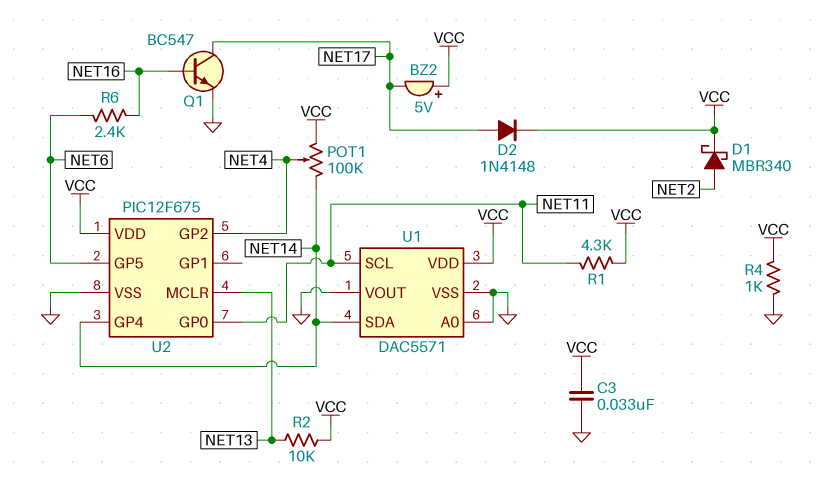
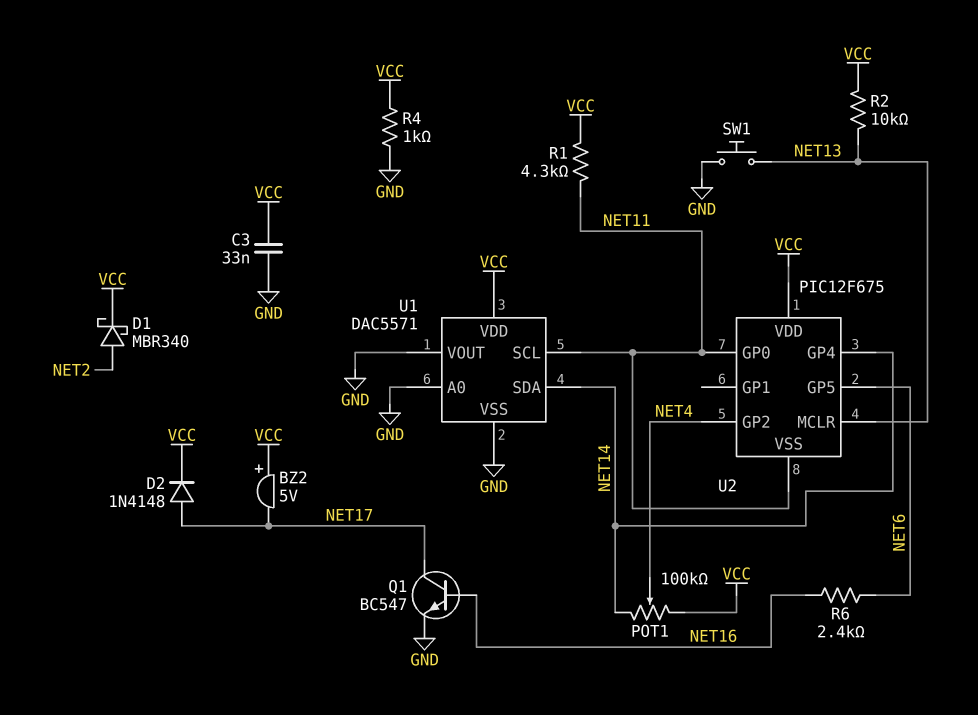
SW1: none -> button (GND, NET13)
U2 pin VSS: GND -> NET11

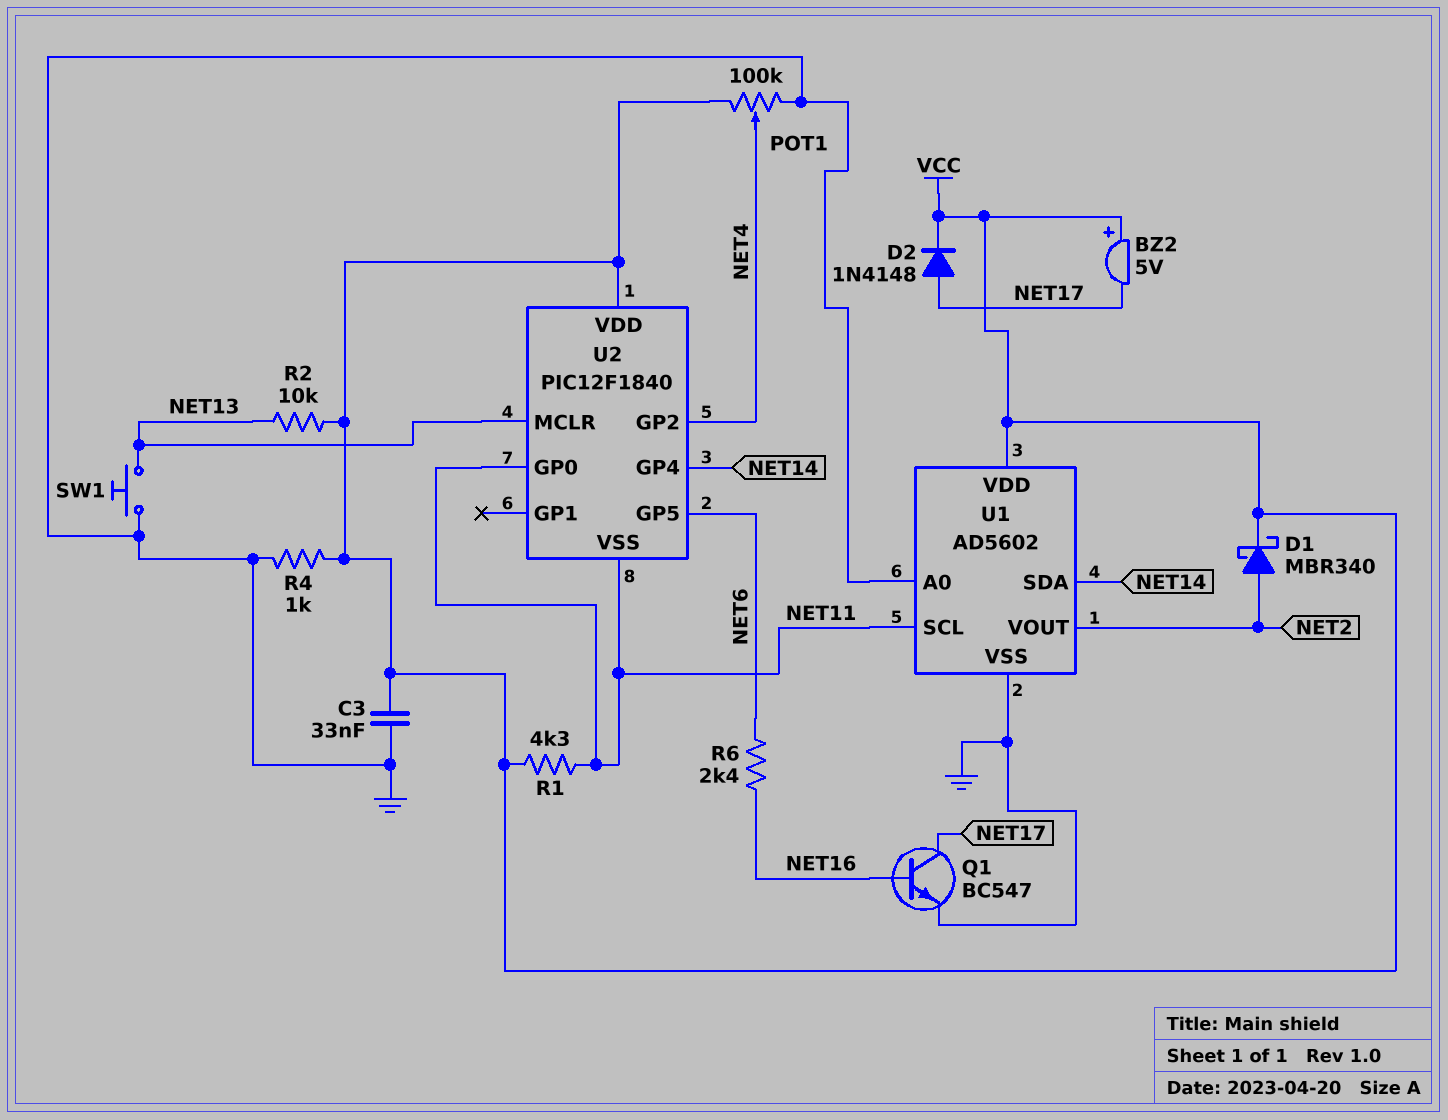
POT1: 100k (NET14, VCC, wiper NET4) -> 100k (GND, VCC, wiper NET4)
U1: DAC5571 -> AD5602
U1 pin VOUT: GND -> NET2
U2: PIC12F675 -> PIC12F1840

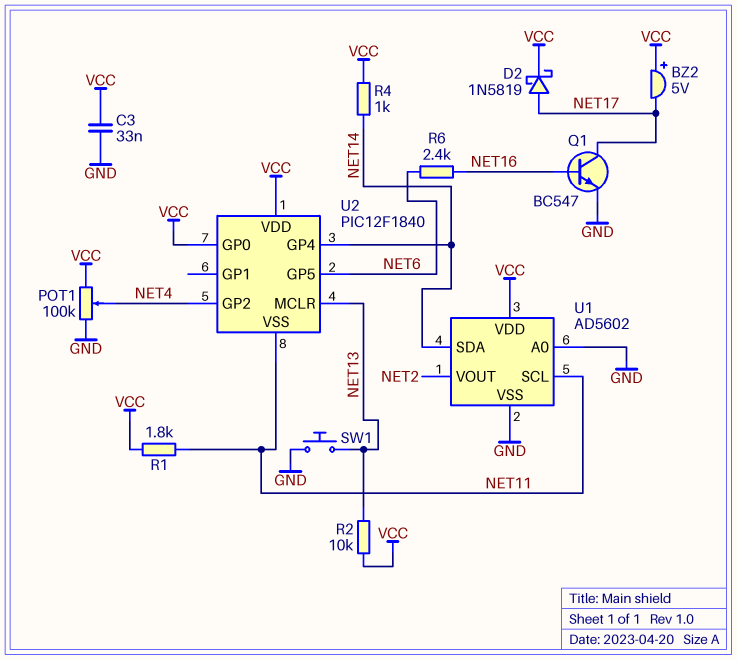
D1: schottky MBR340 (A NET2, K VCC) -> none
D2: diode 1N4148 (A NET17, K VCC) -> schottky 1N5819 (A NET17, K VCC)
R1: 4.3k (NET11, VCC) -> 1.8k (NET11, VCC)
R4: 1k (GND, VCC) -> 1k (NET14, VCC)
U2 pin GP0: NET11 -> VCC

